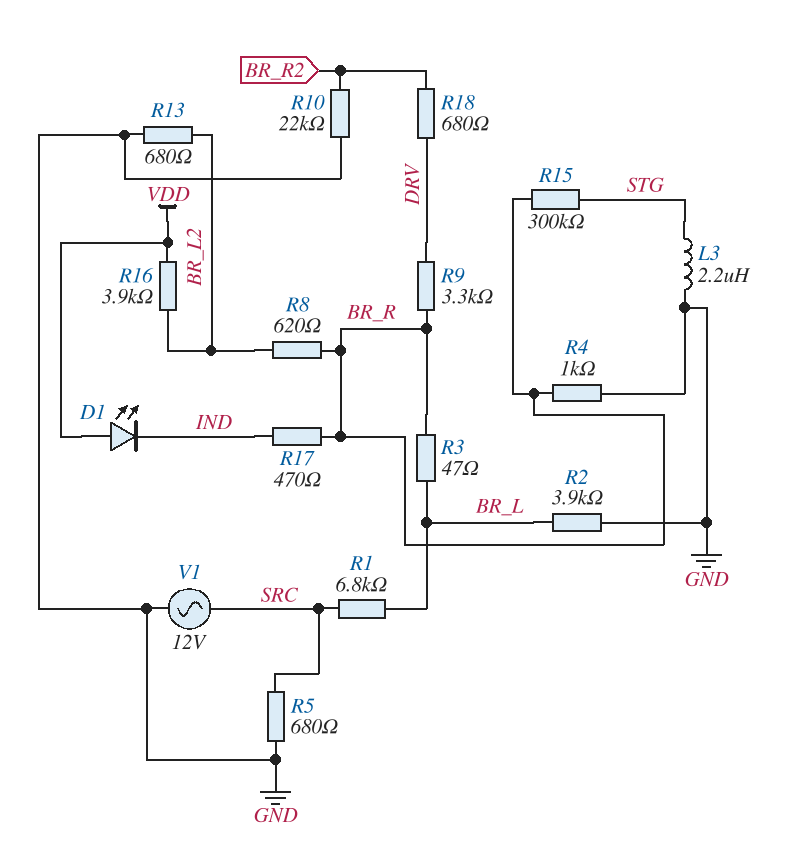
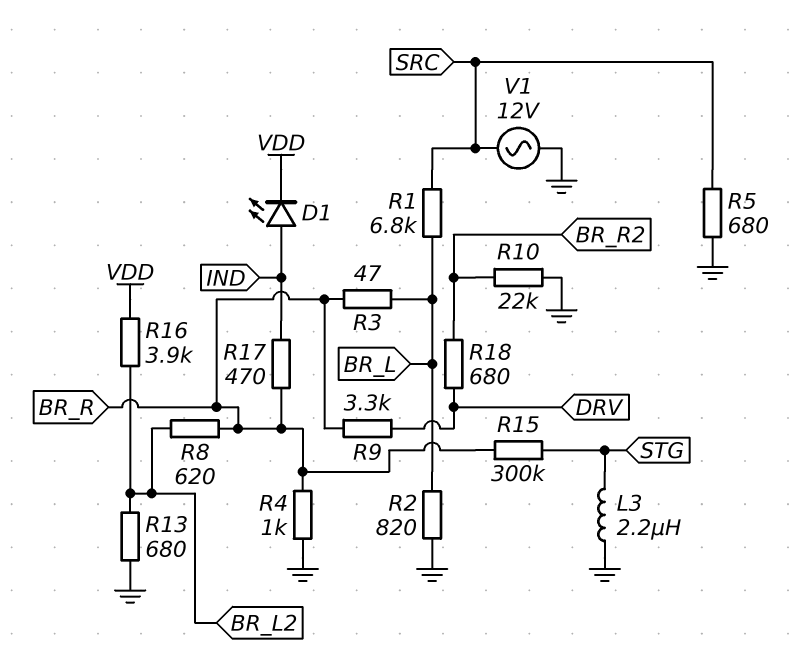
D1: LED (A VDD, K IND) -> LED (A IND, K VDD)
R2: 3.9k (BR_L, GND) -> 820 (BR_L, GND)

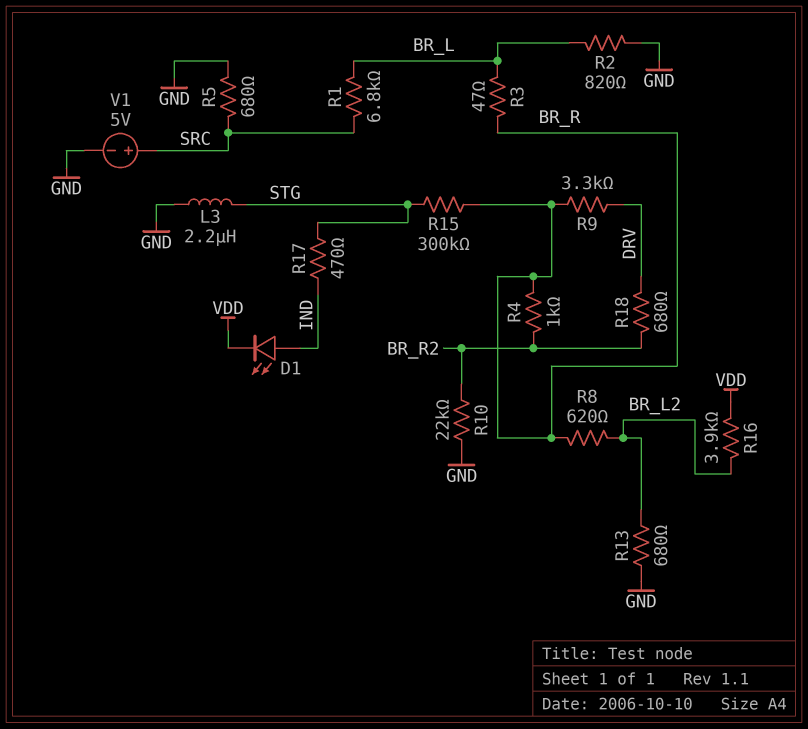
R4: 1k (BR_R, GND) -> 1k (BR_R, BR_R2)
R17: 470 (BR_R, IND) -> 470 (IND, STG)
V1: AC 12V (GND, SRC) -> 5V (plus SRC, minus GND)

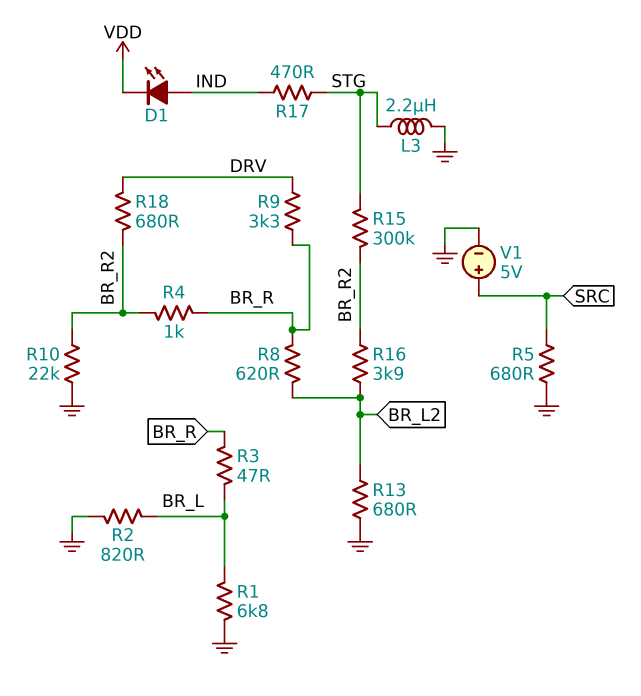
R1: 6.8k (BR_L, SRC) -> 6.8k (BR_L, GND)
R15: 300k (BR_R, STG) -> 300k (BR_R2, STG)
R16: 3.9k (BR_L2, VDD) -> 3.9k (BR_L2, BR_R2)

